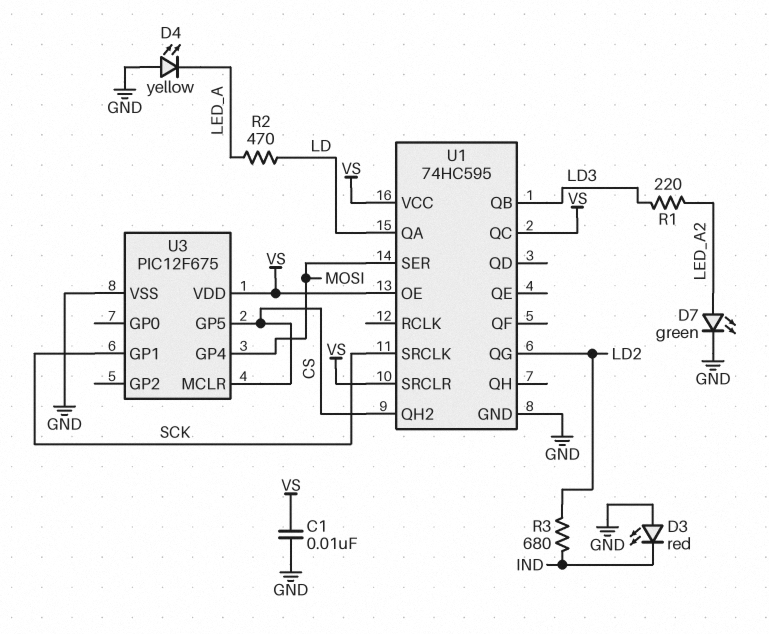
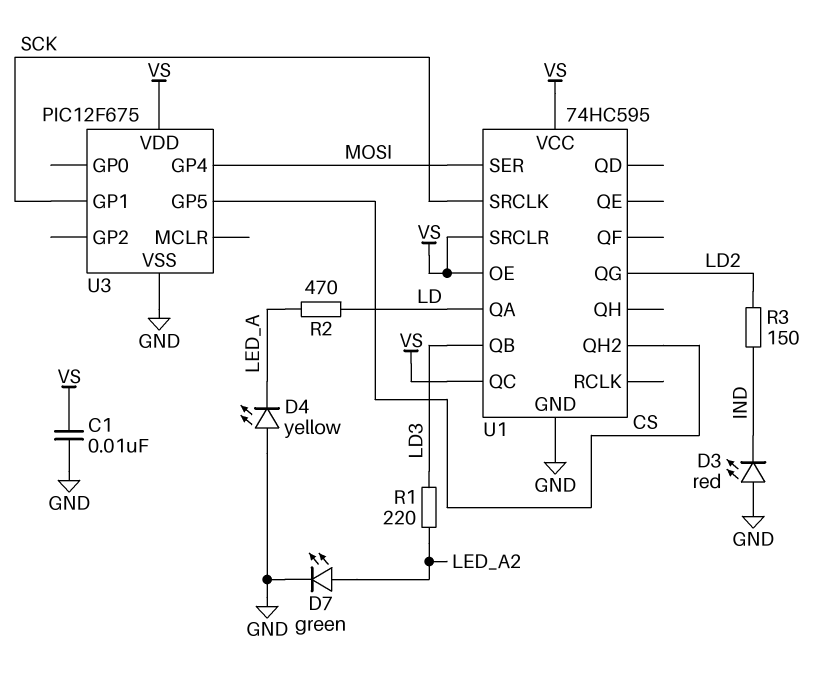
R3: 680 (IND, LD2) -> 150 (IND, LD2)
U3 pin MCLR: CS -> none

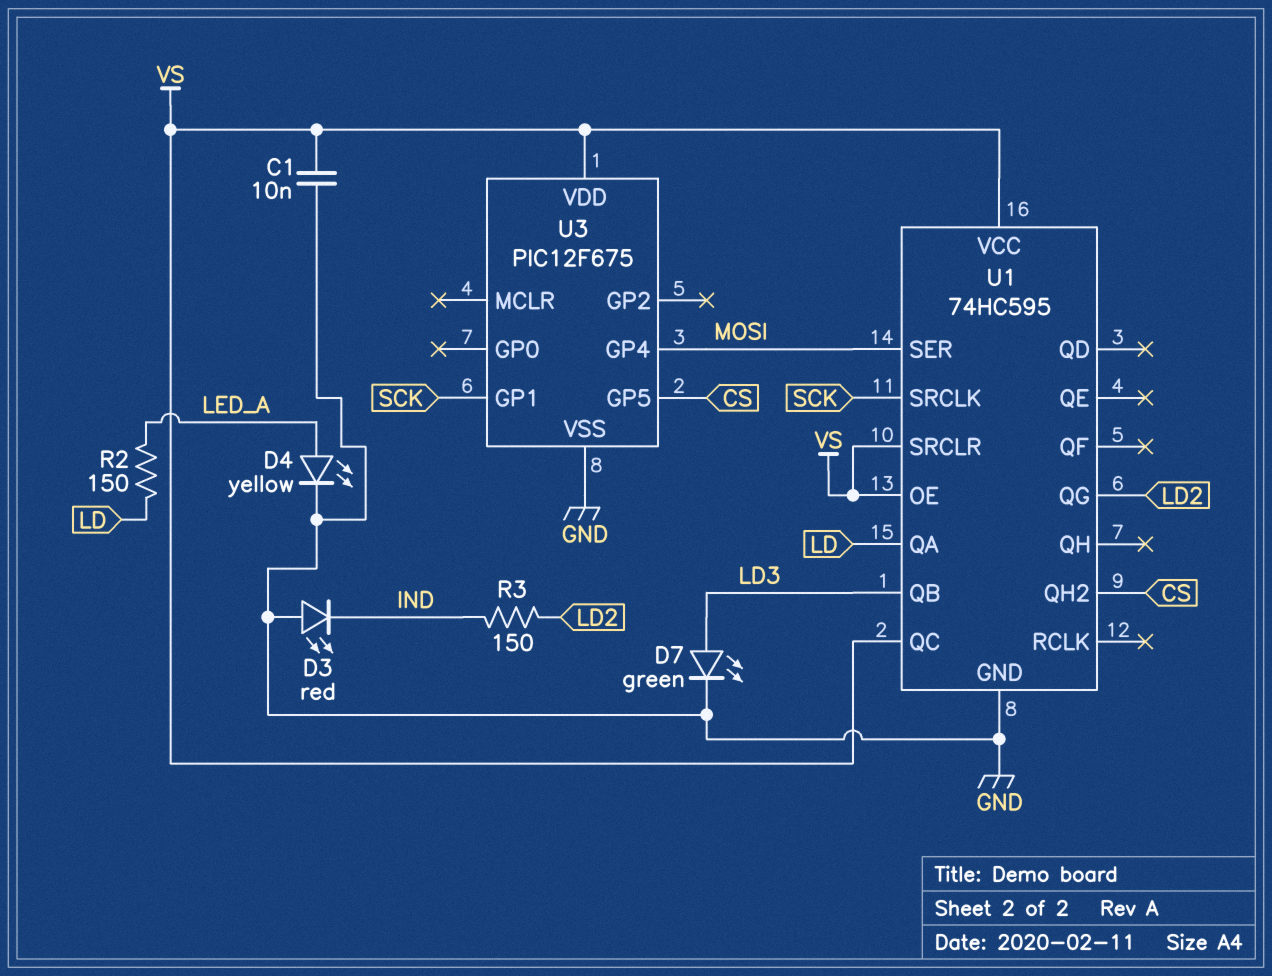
D4: LED yellow (A GND, K LED_A) -> LED yellow (A LED_A, K GND)
D7: LED green (A LED_A2, K GND) -> LED green (A LD3, K GND)
R1: 220 (LD3, LED_A2) -> none
R2: 470 (LD, LED_A) -> 150 (LD, LED_A)

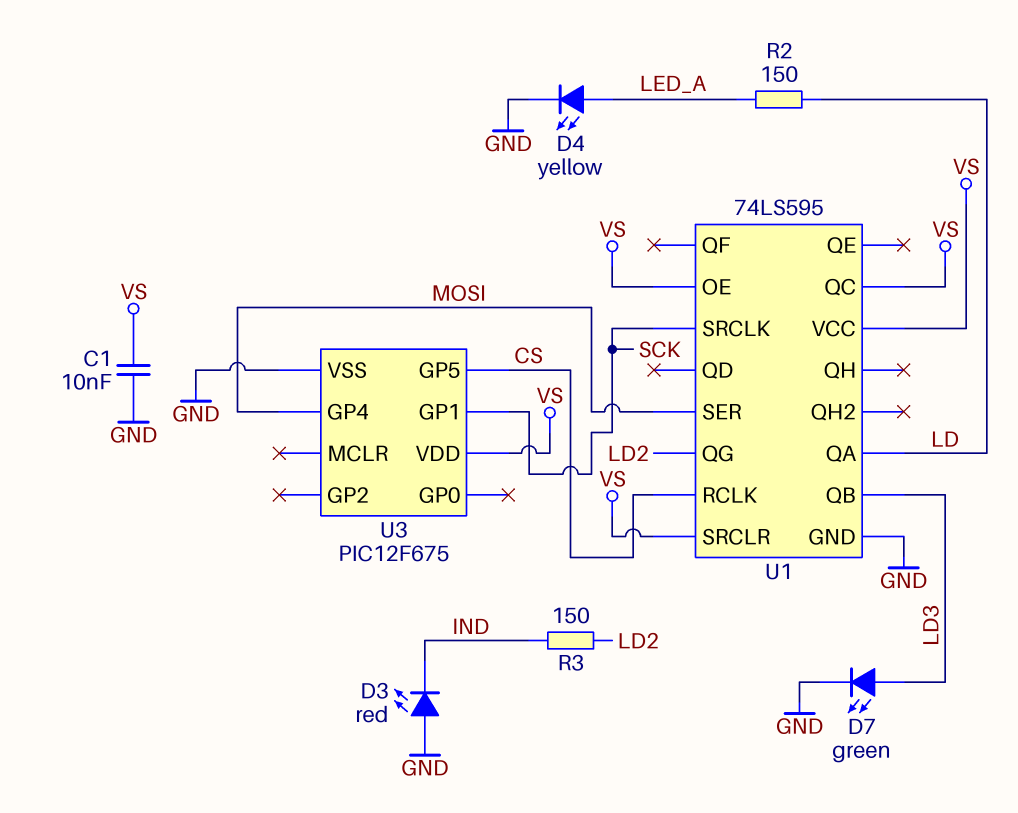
U1: 74HC595 -> 74LS595
U1 pin QH2: CS -> none
U1 pin RCLK: none -> CS

